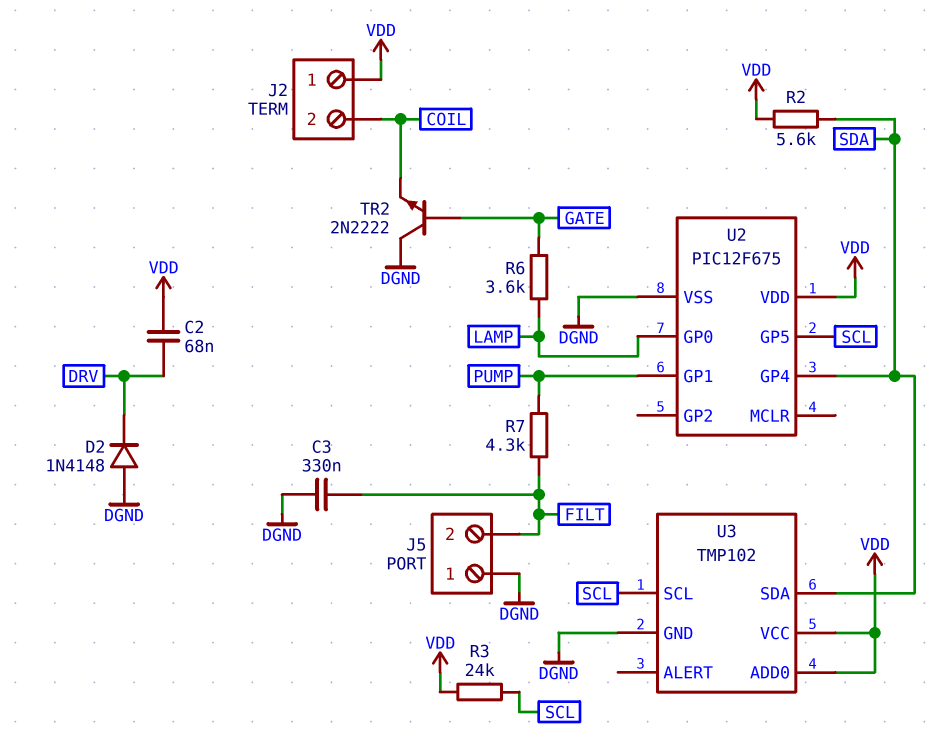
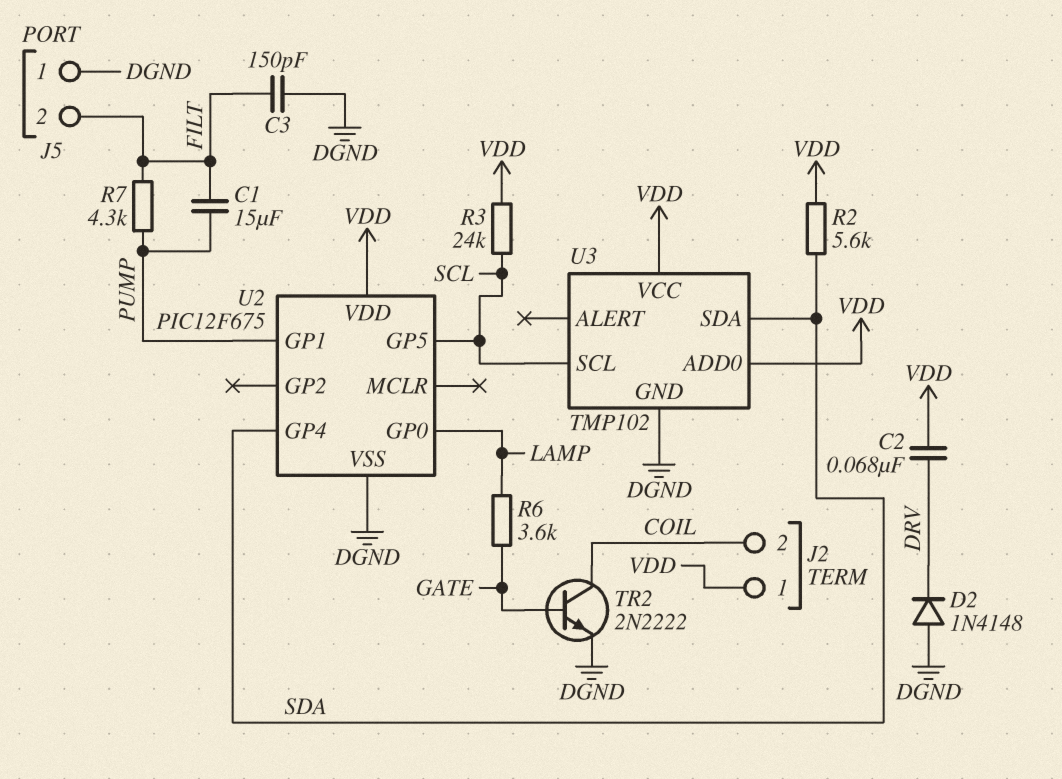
C1: none -> 15uF (FILT, PUMP)
C3: 330nF (DGND, FILT) -> 150pF (DGND, FILT)
TR2: NPN 2N2222 (B GATE, C DGND, E COIL) -> NPN 2N2222 (B GATE, C COIL, E DGND)

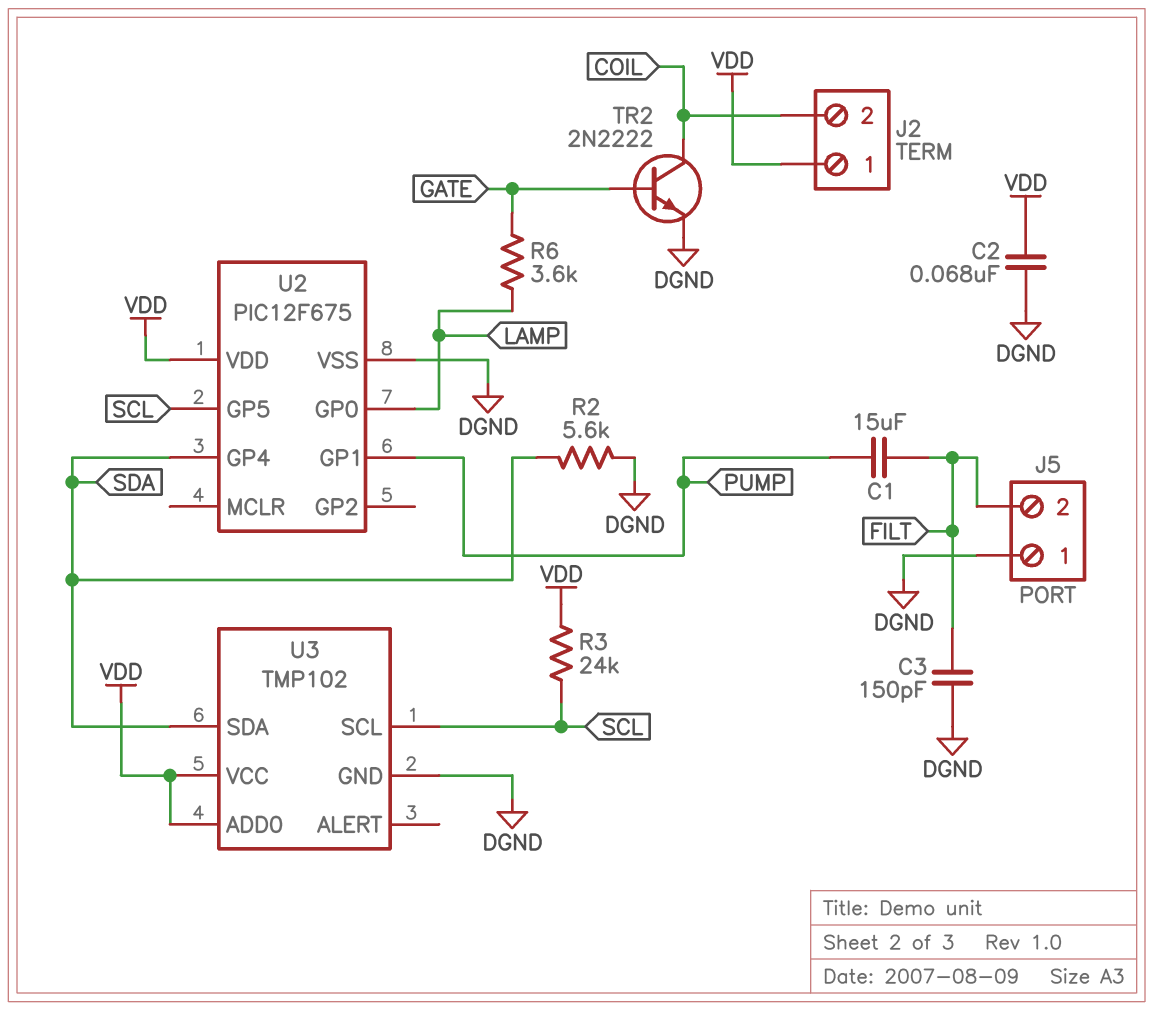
C2: 68nF (DRV, VDD) -> 68nF (DGND, VDD)
D2: diode 1N4148 (A DGND, K DRV) -> none
R2: 5.6k (SDA, VDD) -> 5.6k (DGND, SDA)
R7: 4.3k (FILT, PUMP) -> none

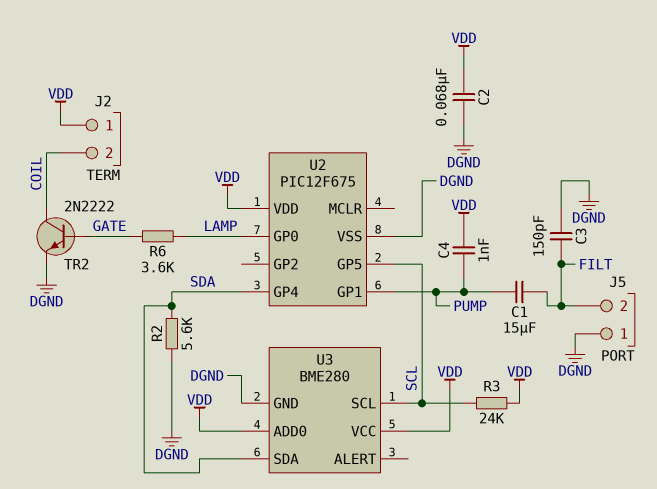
C4: none -> 1nF (PUMP, VDD)
U3: TMP102 -> BME280

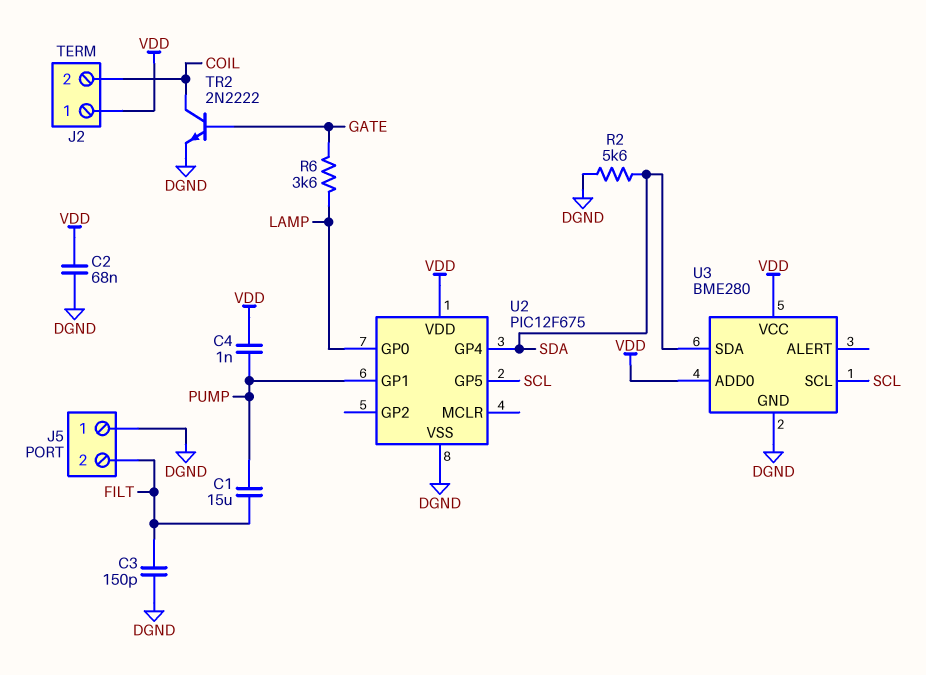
R3: 24k (SCL, VDD) -> none

